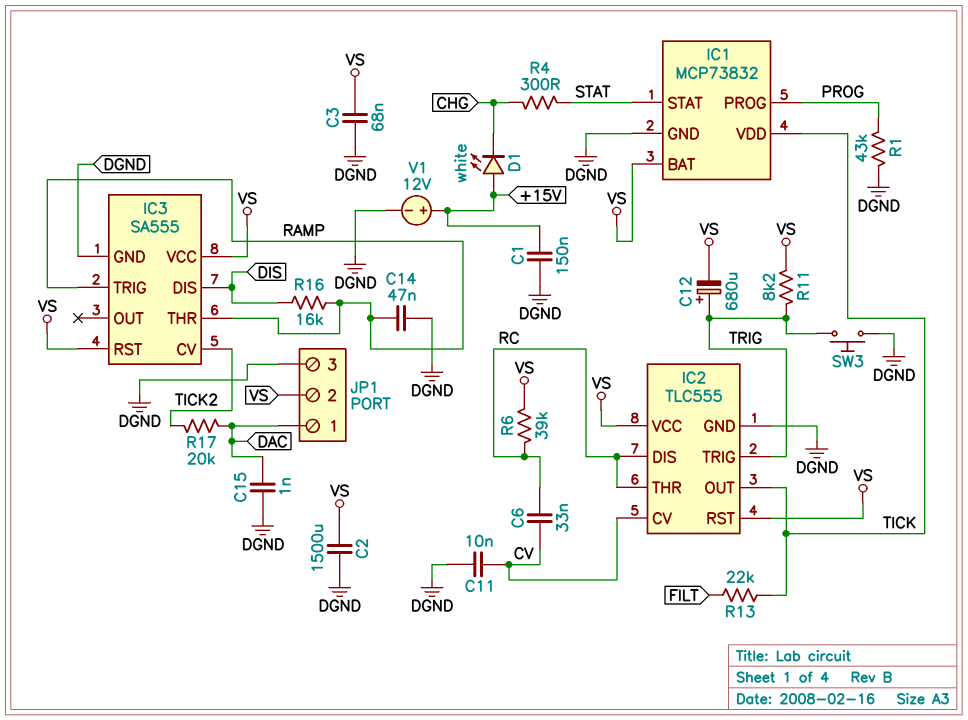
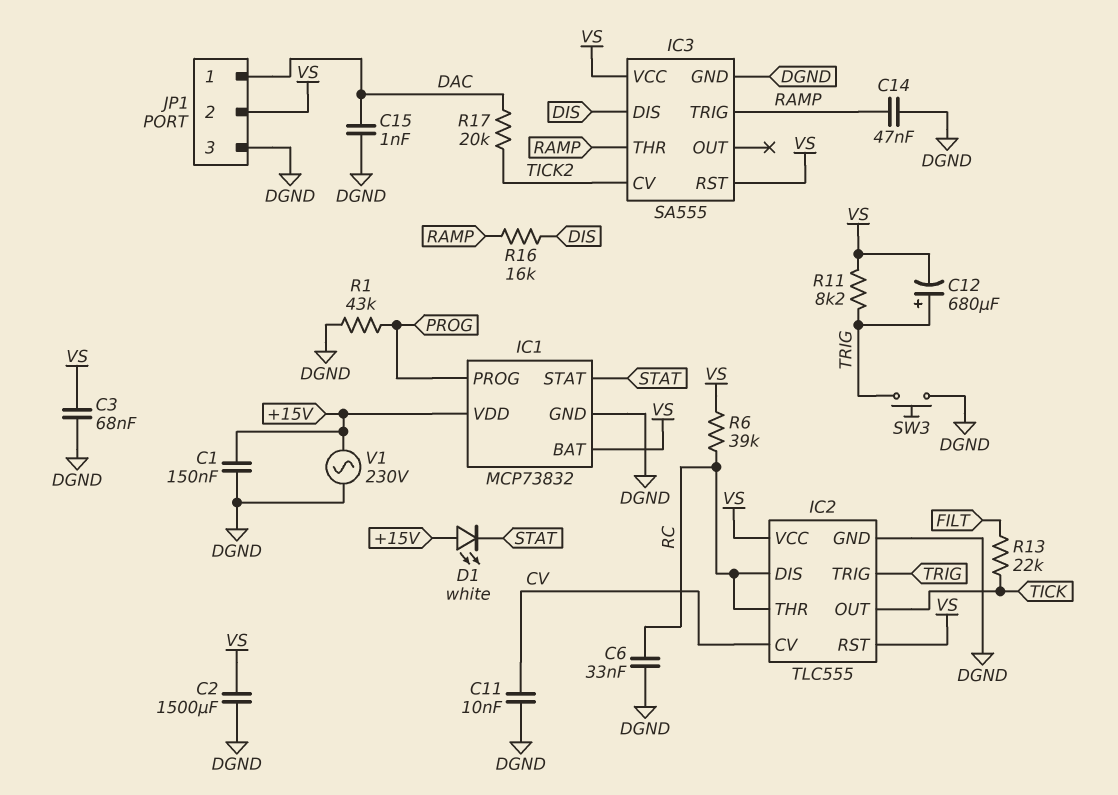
C6: 33nF (CV, RC) -> 33nF (DGND, RC)
D1: LED white (A +15V, K CHG) -> LED white (A +15V, K STAT)
IC1 pin VDD: TICK -> +15V
R4: 300 (CHG, STAT) -> none
V1: 12V (plus +15V, minus DGND) -> AC 230V (+15V, DGND)

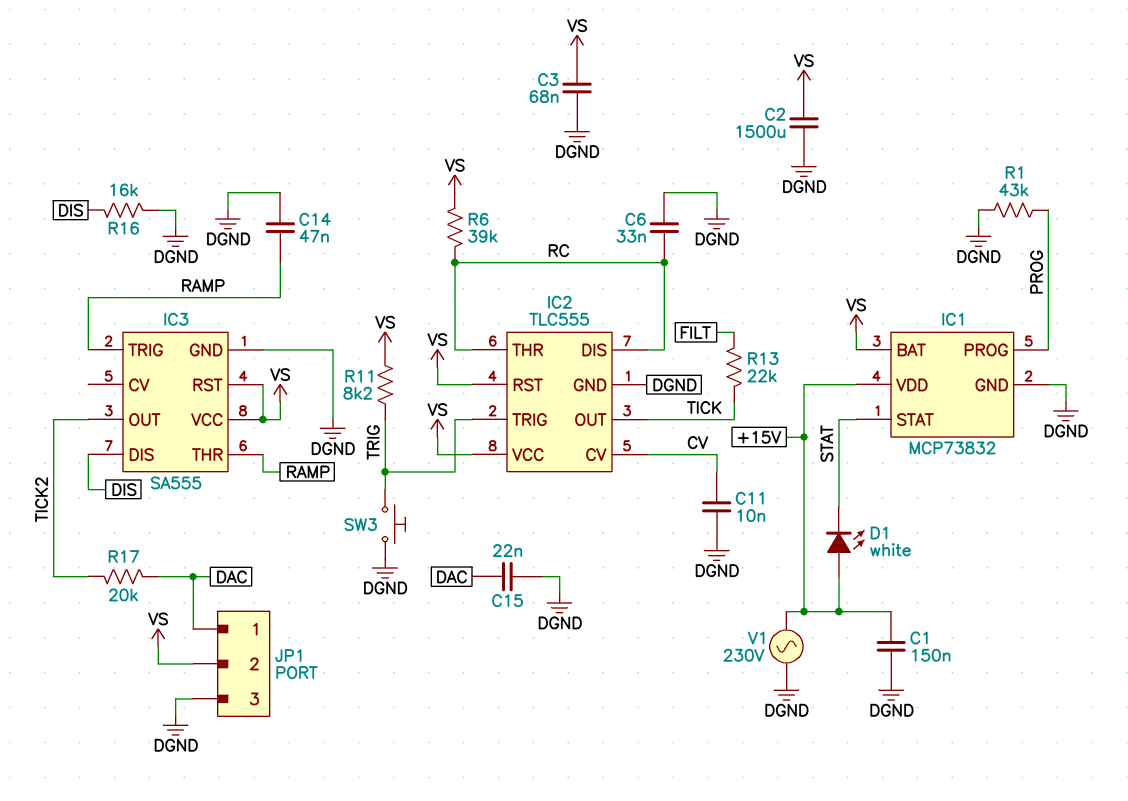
C12: 680uF (plus TRIG, minus VS) -> none
C15: 1nF (DAC, DGND) -> 22nF (DAC, DGND)
IC3 pin CV: TICK2 -> none
IC3 pin OUT: none -> TICK2
R16: 16k (DIS, RAMP) -> 16k (DGND, DIS)

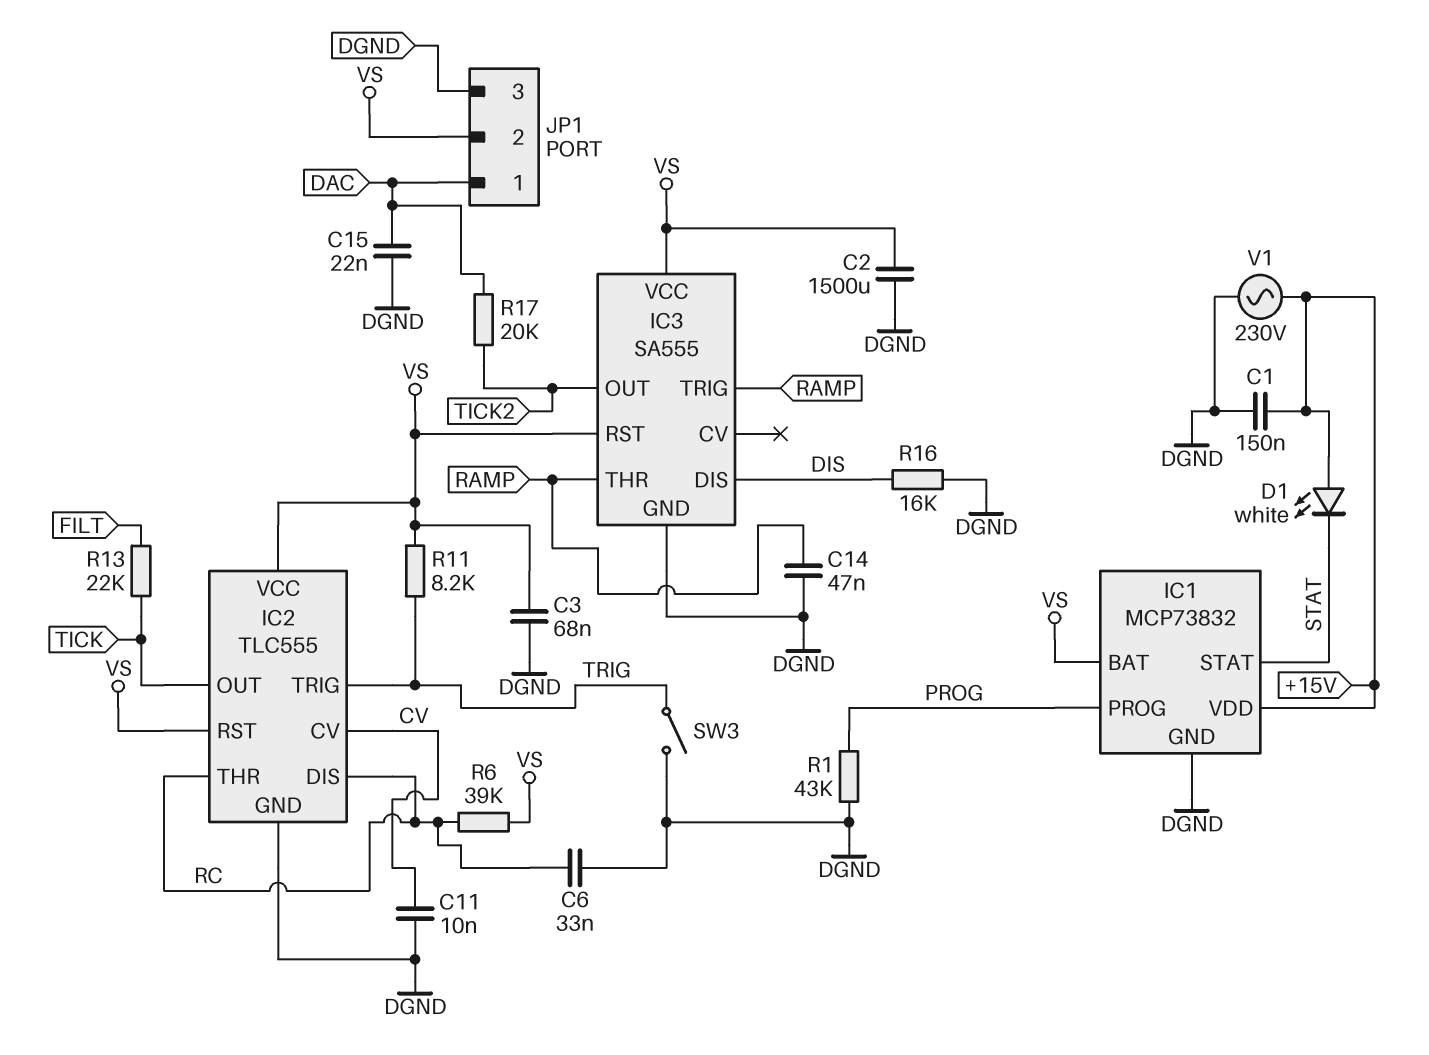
SW3: button (DGND, TRIG) -> switch (DGND, TRIG)

